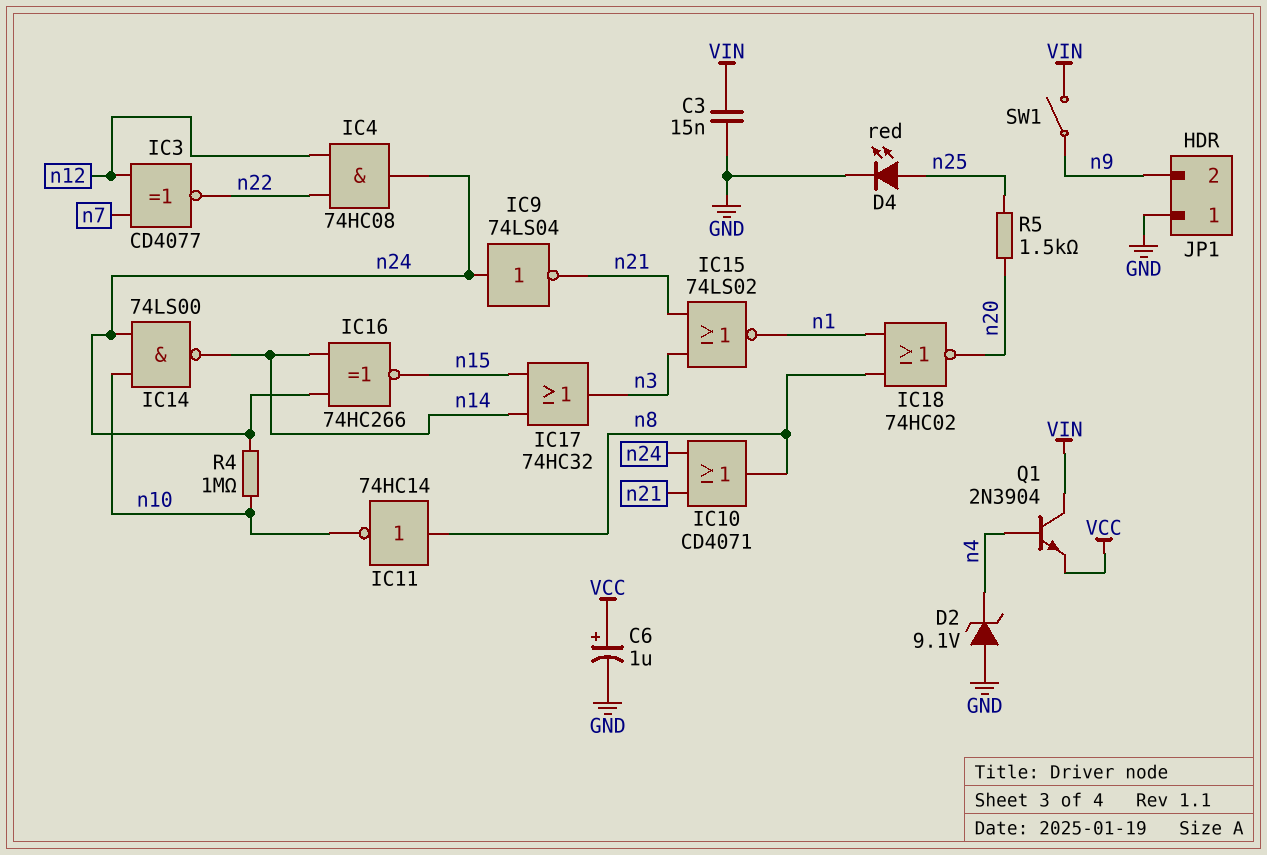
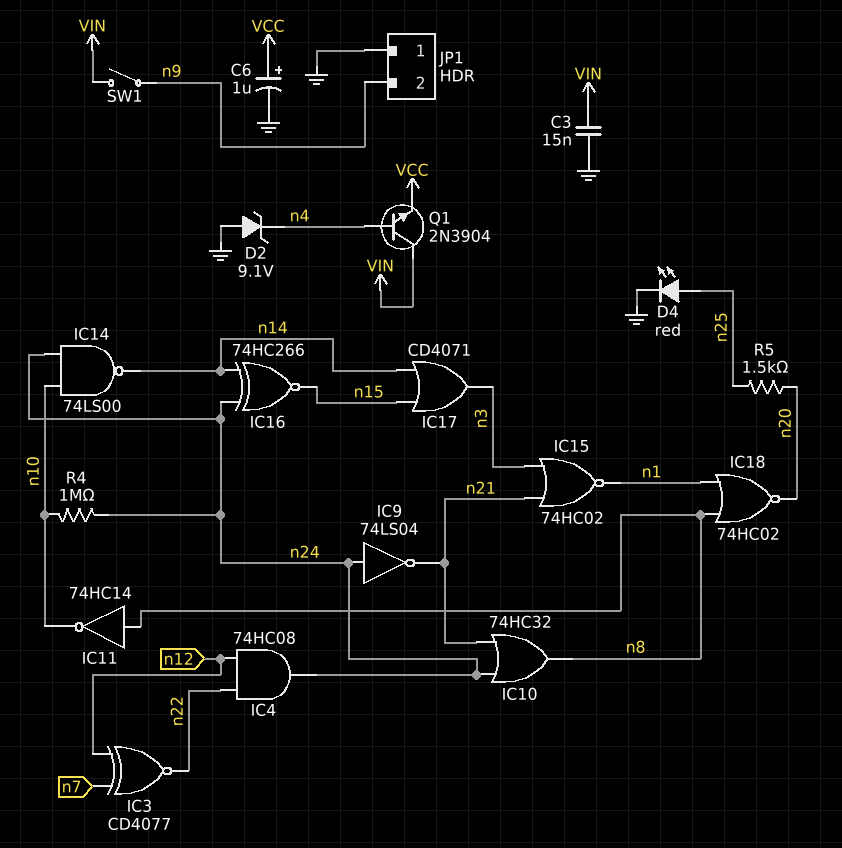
IC10: OR CD4071 (in n21, in n24, out n8) -> OR 74HC32 (in n21, in n24, out n8)
IC15: NOR 74LS02 (in n3, in n21, out n1) -> NOR 74HC02 (in n3, in n21, out n1)
IC17: OR 74HC32 (in n14, in n15, out n3) -> OR CD4071 (in n14, in n15, out n3)

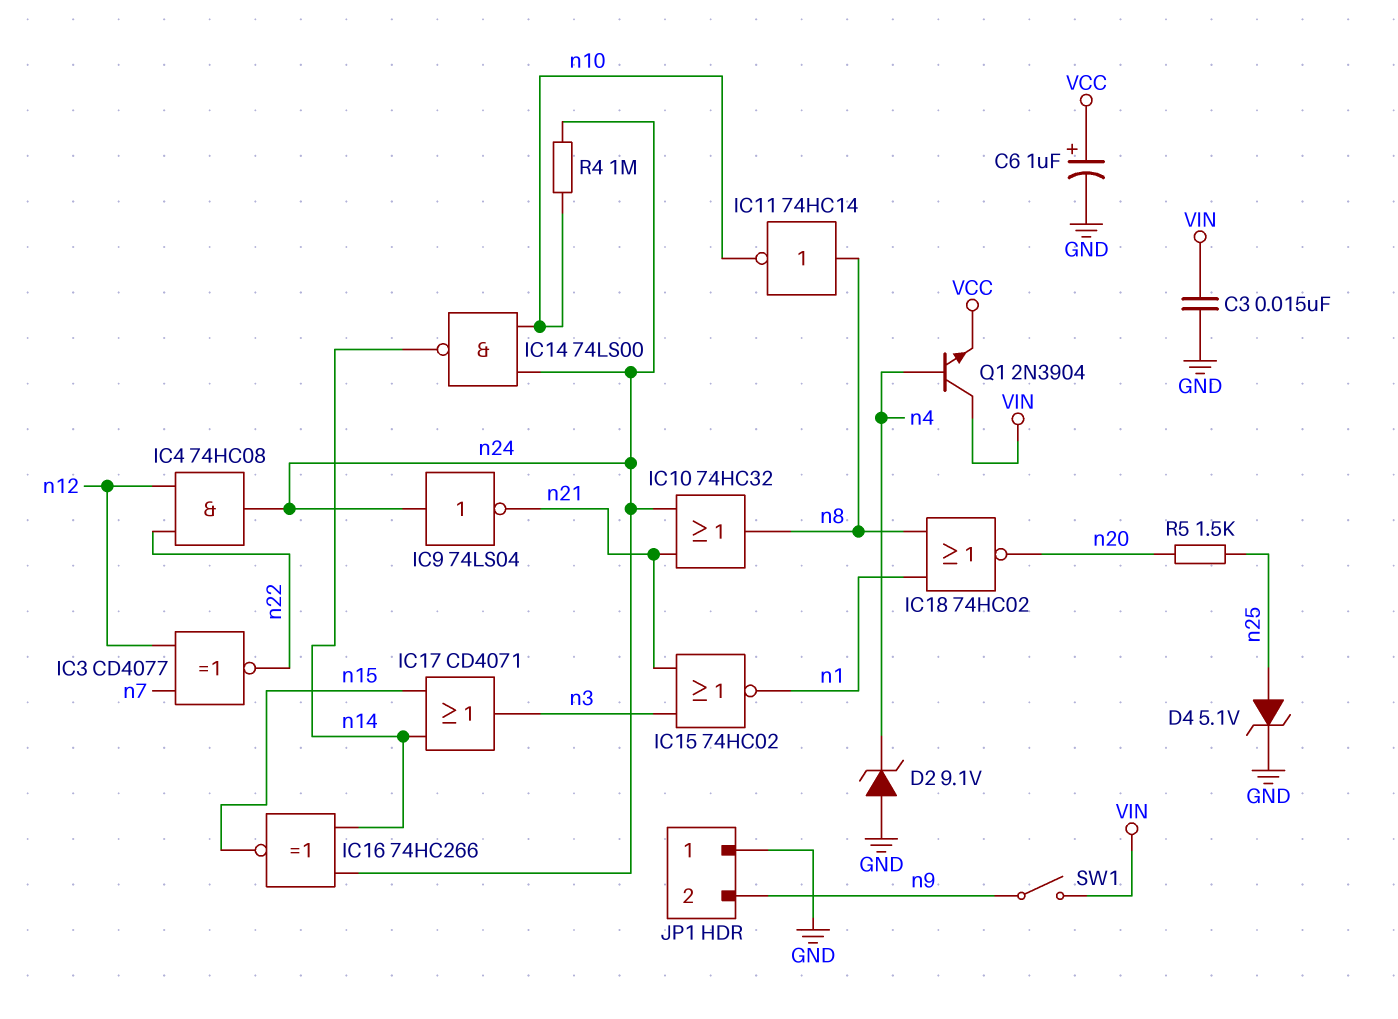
D4: LED red (A n25, K GND) -> zener 5.1V (A n25, K GND)

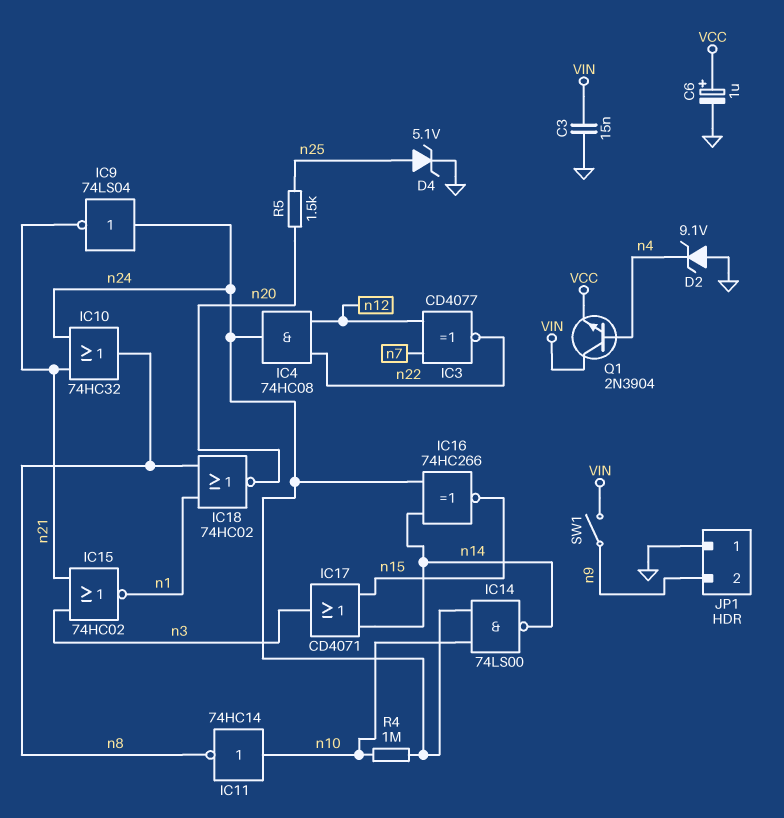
IC11: NOT 74HC14 (in n8, out n10) -> NOT 74HC14 (in n10, out n8)

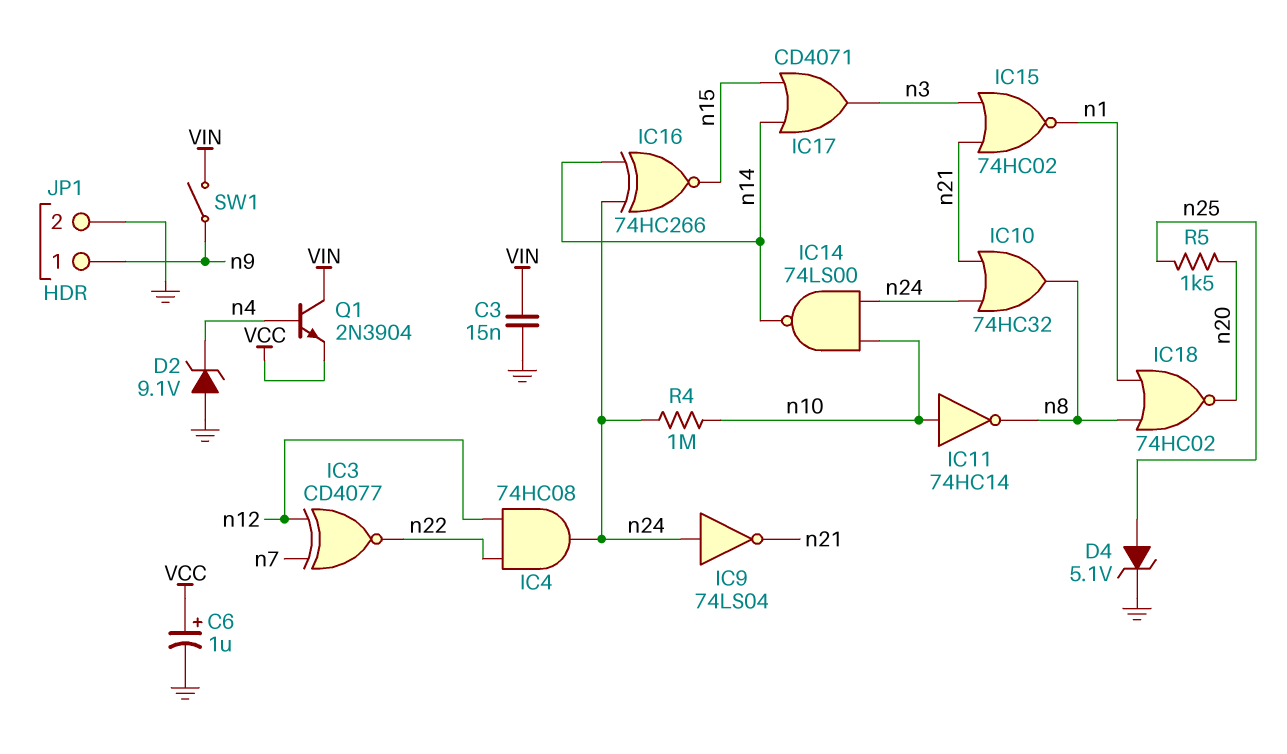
JP1 pin 1: GND -> n9
JP1 pin 2: n9 -> GND

